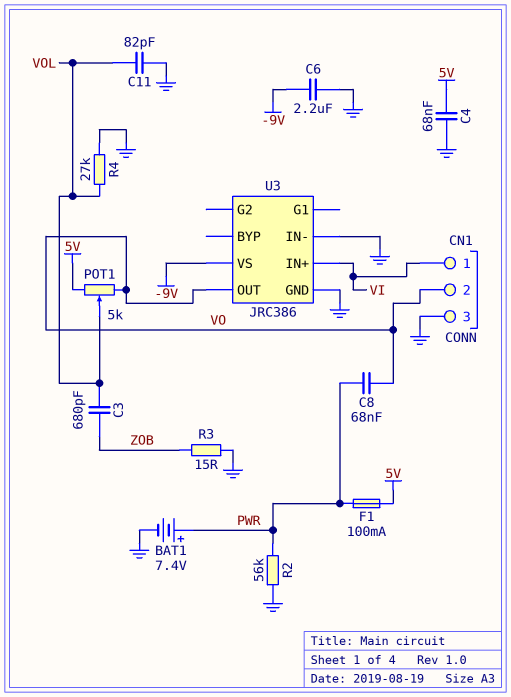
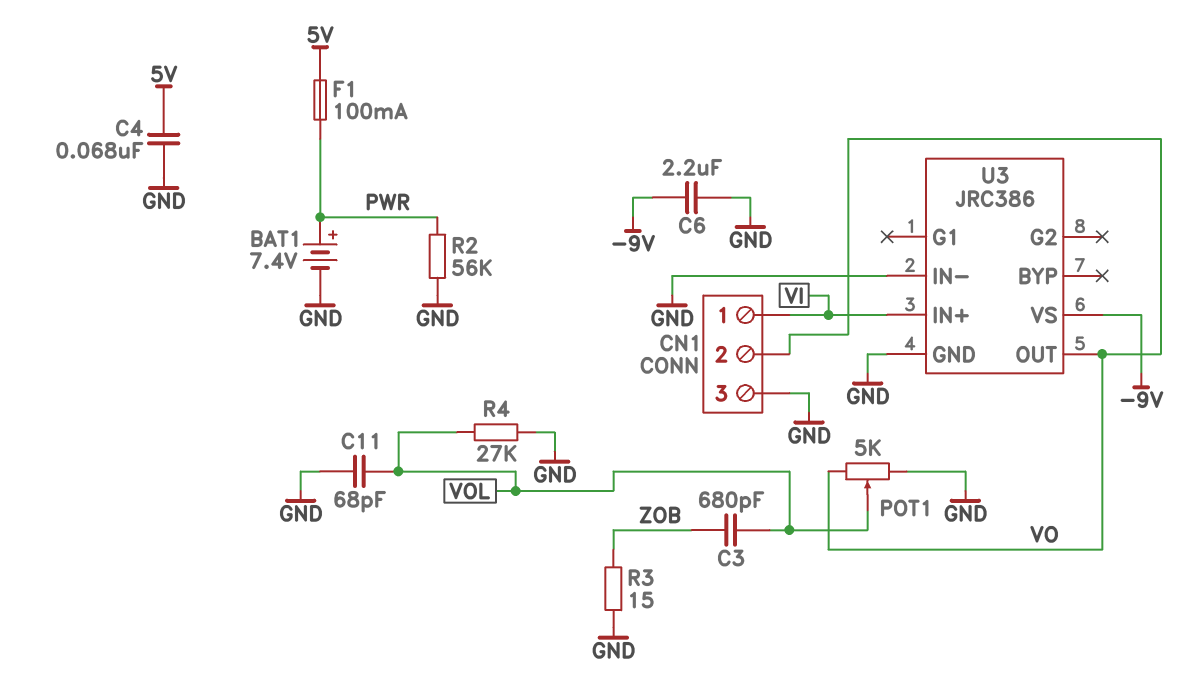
C8: 68nF (PWR, VO) -> none
C11: 82pF (GND, VOL) -> 68pF (GND, VOL)
POT1: 5k (5V, VO, wiper VOL) -> 5k (GND, VO, wiper VOL)

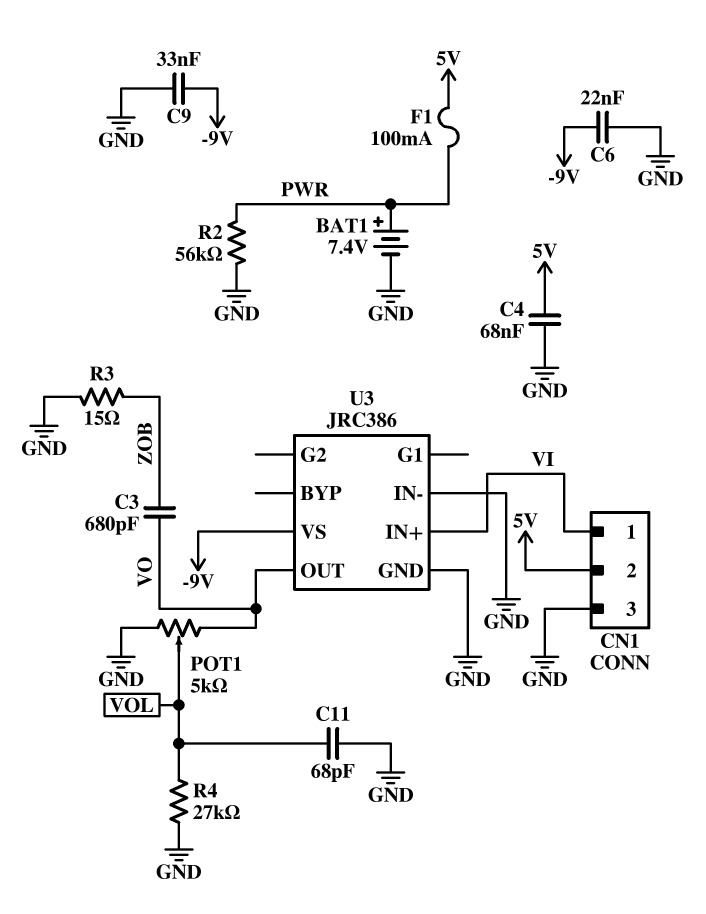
C3: 680pF (VOL, ZOB) -> 680pF (VO, ZOB)
C6: 2.2uF (-9V, GND) -> 22nF (-9V, GND)
C9: none -> 33nF (-9V, GND)
CN1 pin 2: VO -> 5V

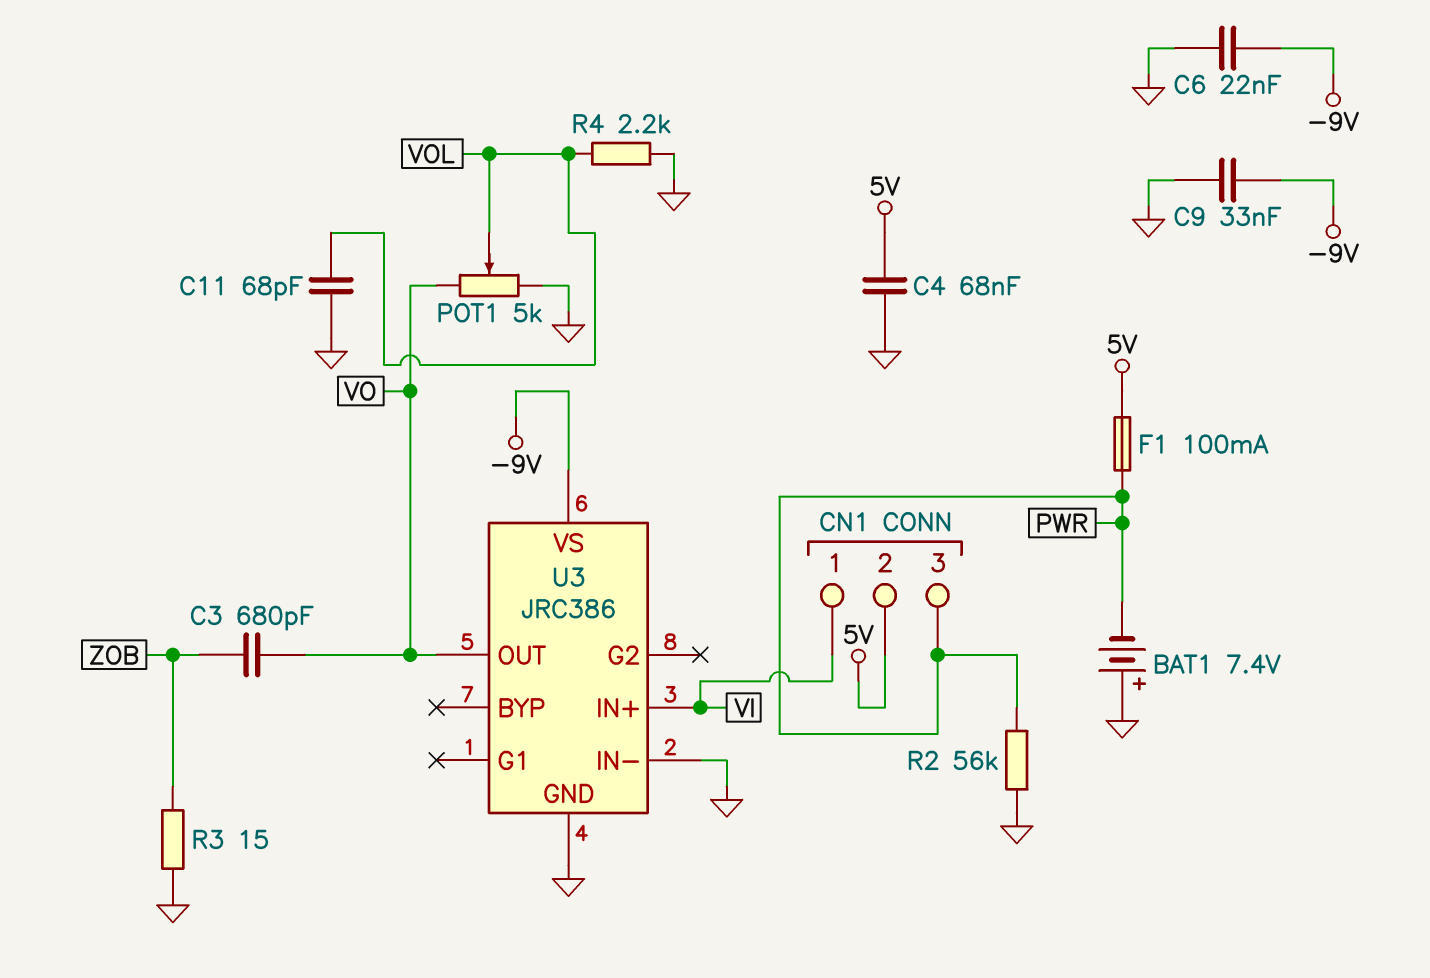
BAT1: 7.4V (plus PWR, minus GND) -> 7.4V (plus GND, minus PWR)
CN1 pin 3: GND -> PWR
R4: 27k (GND, VOL) -> 2.2k (GND, VOL)

